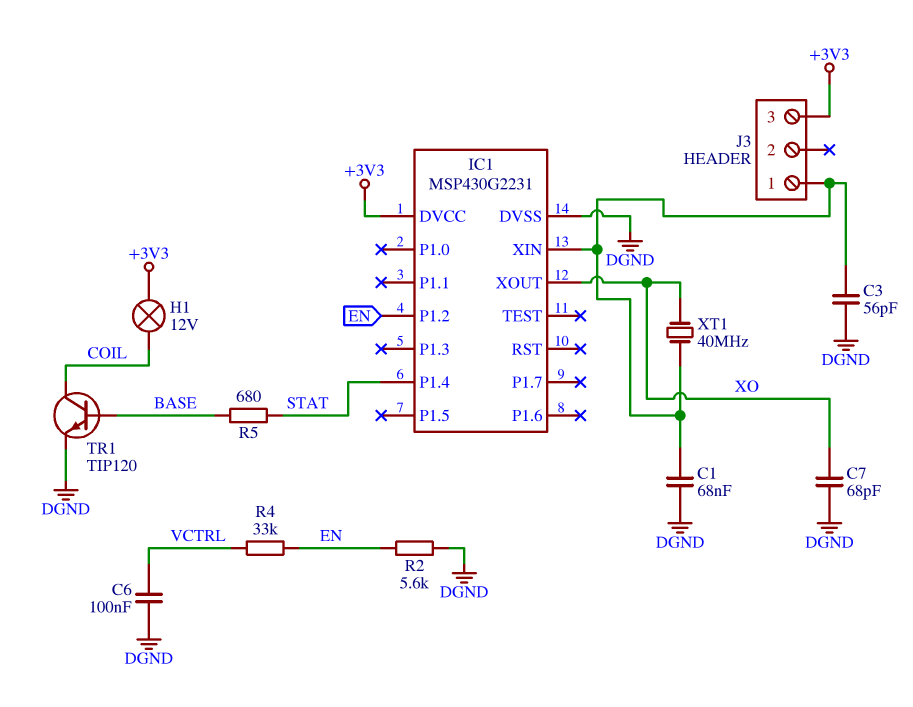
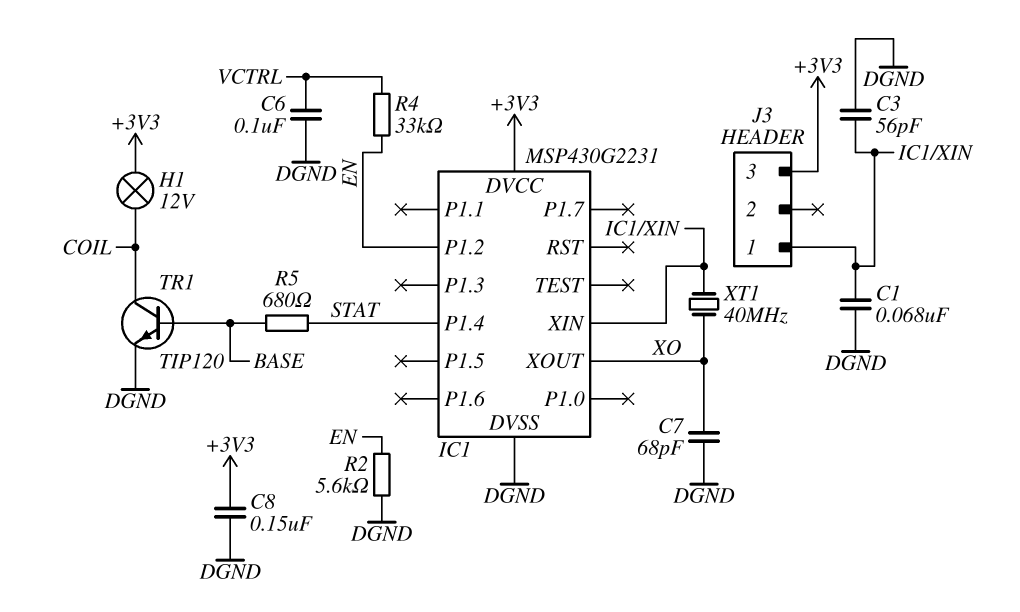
C8: none -> 150nF (+3V3, DGND)

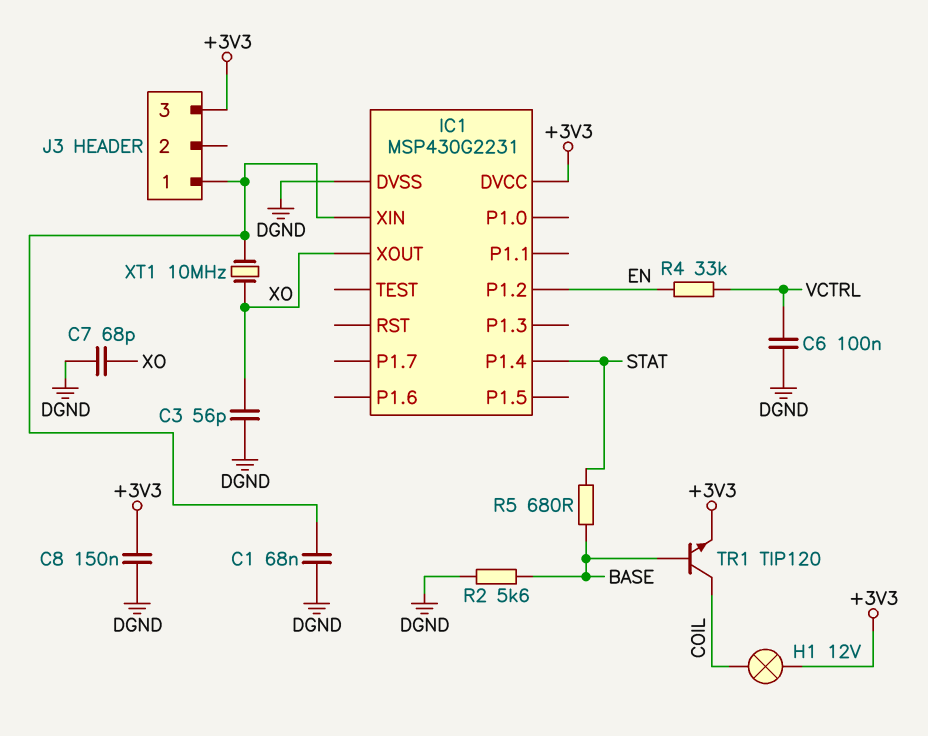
C3: 56pF (DGND, IC1/XIN) -> 56pF (DGND, XO)
R2: 5.6k (DGND, EN) -> 5.6k (BASE, DGND)
TR1: NPN TIP120 (B BASE, C COIL, E DGND) -> NPN TIP120 (B BASE, C COIL, E +3V3)
XT1: 40MHz (IC1/XIN, XO) -> 10MHz (IC1/XIN, XO)

